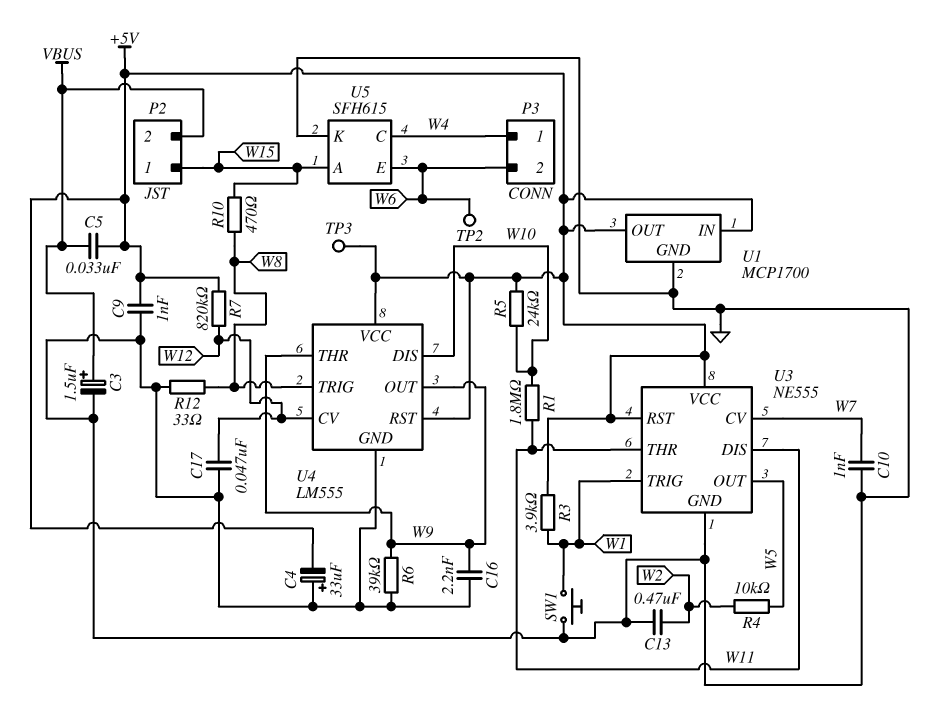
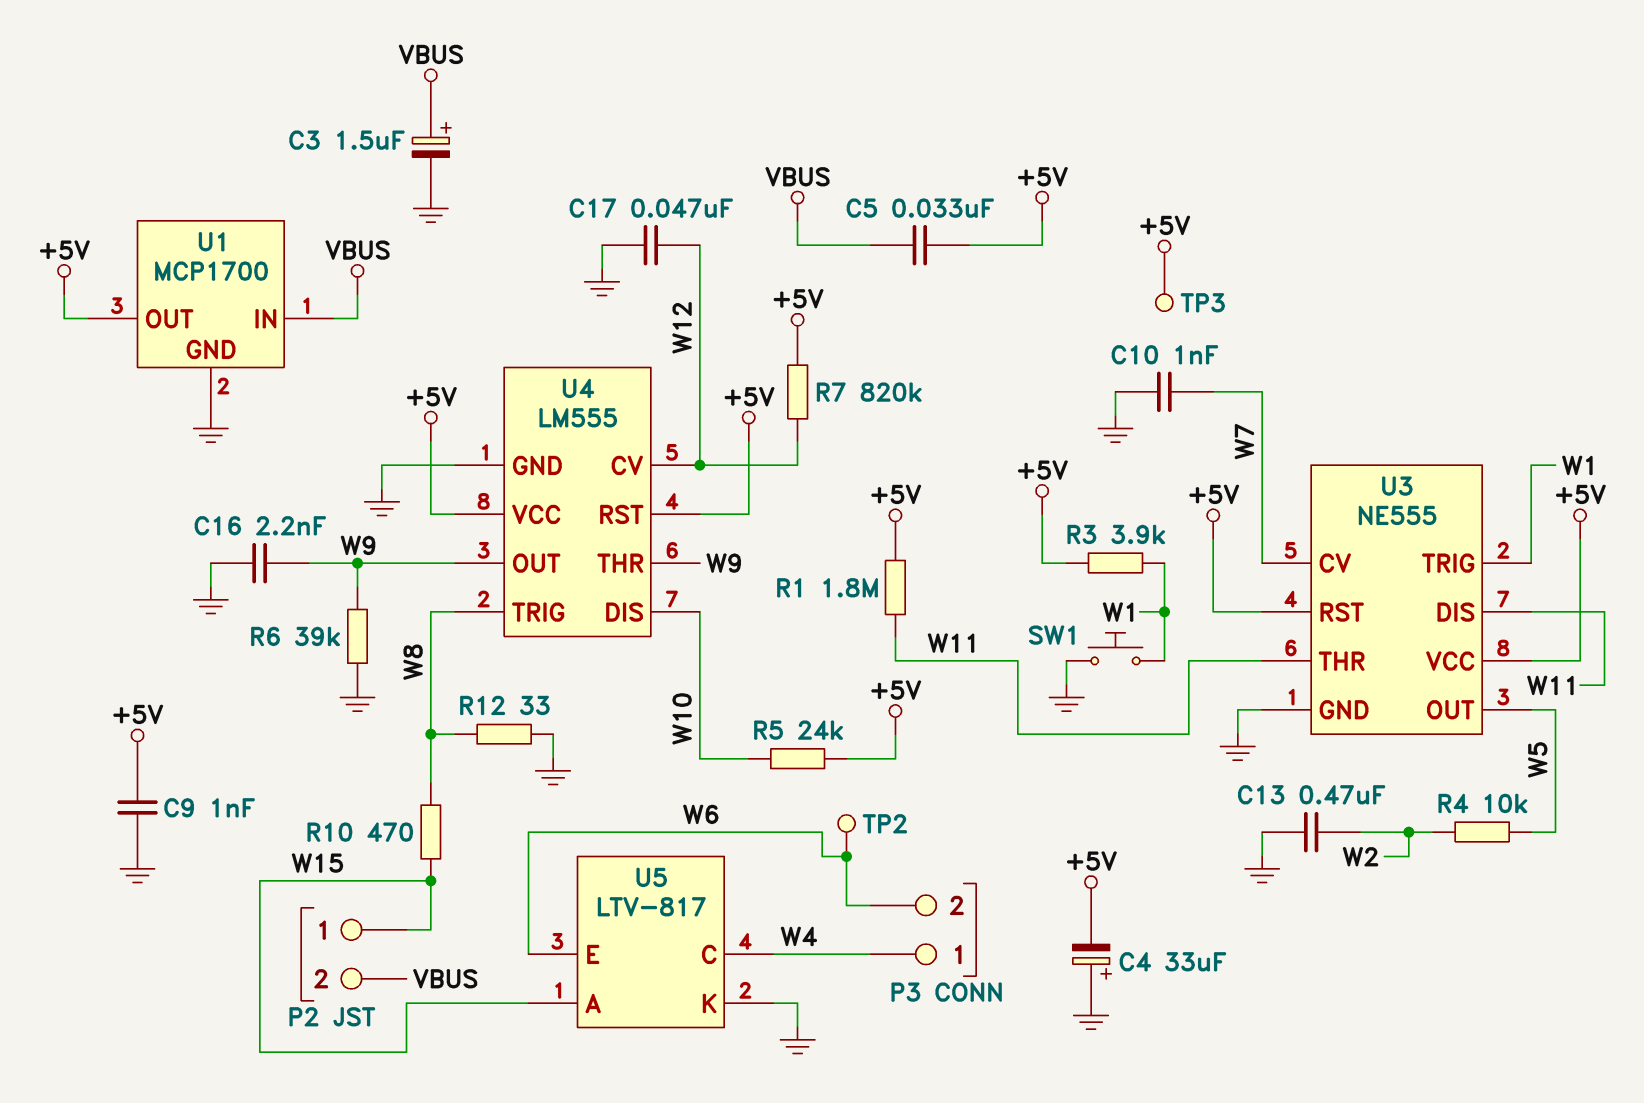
R1: 1.8M (W10, W11) -> 1.8M (+5V, W11)
U1 pin IN: +5V -> VBUS
U5: SFH615 -> LTV-817

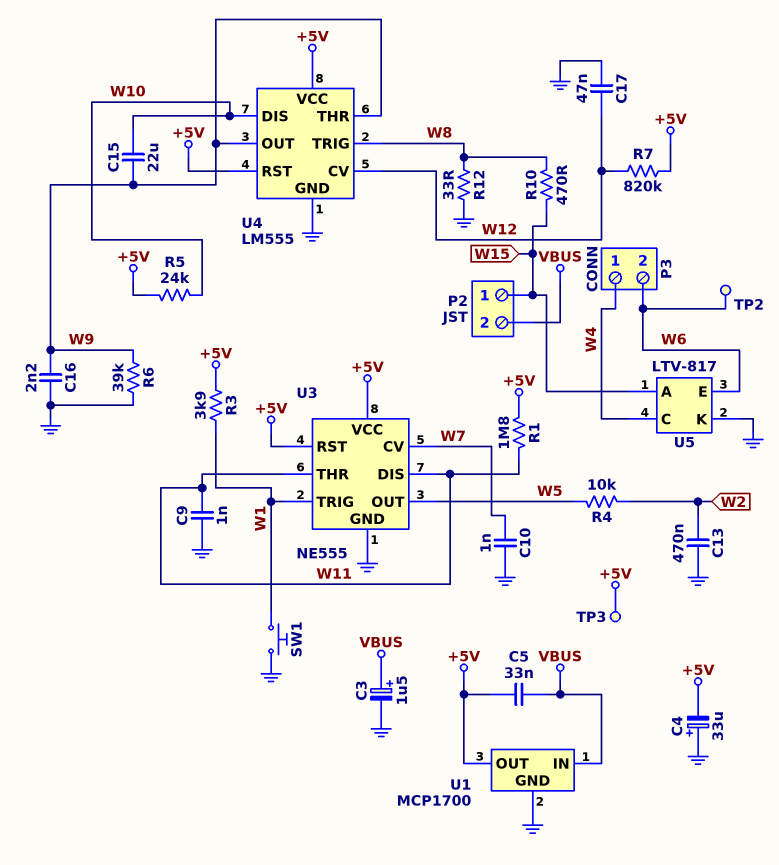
C9: 1nF (+5V, GND) -> 1nF (GND, W11)
C15: none -> 22uF (W9, W10)

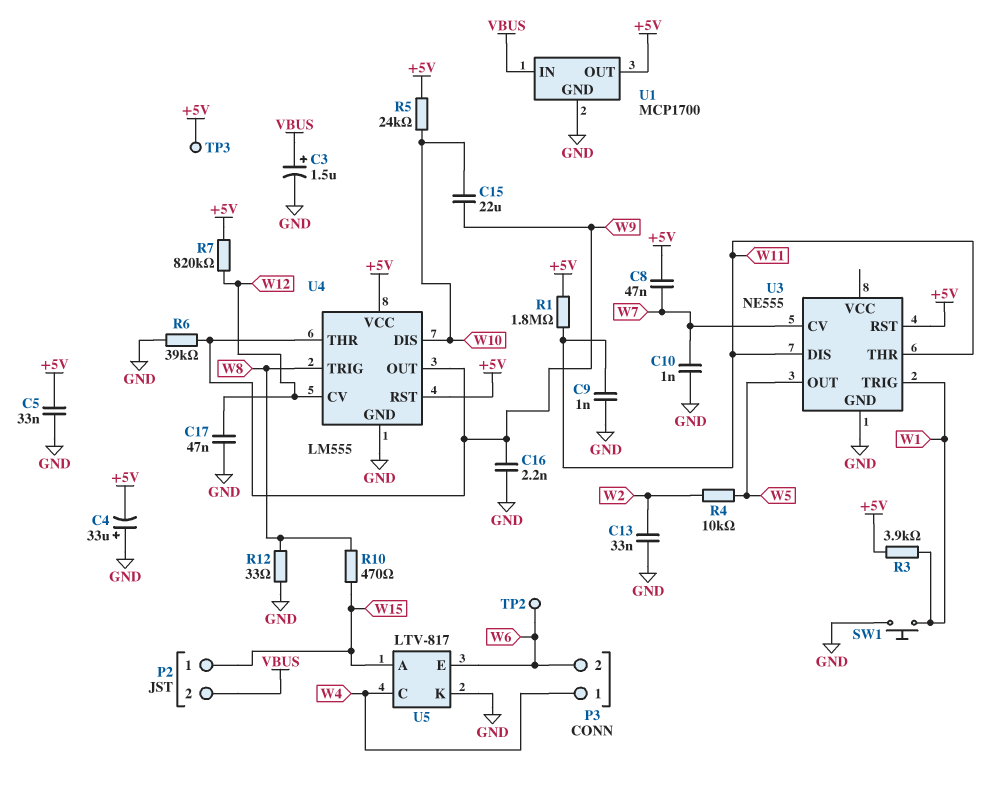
C5: 33nF (+5V, VBUS) -> 33nF (+5V, GND)
C8: none -> 47nF (+5V, W7)
C13: 470nF (GND, W2) -> 33nF (GND, W2)
U3 pin VCC: +5V -> none

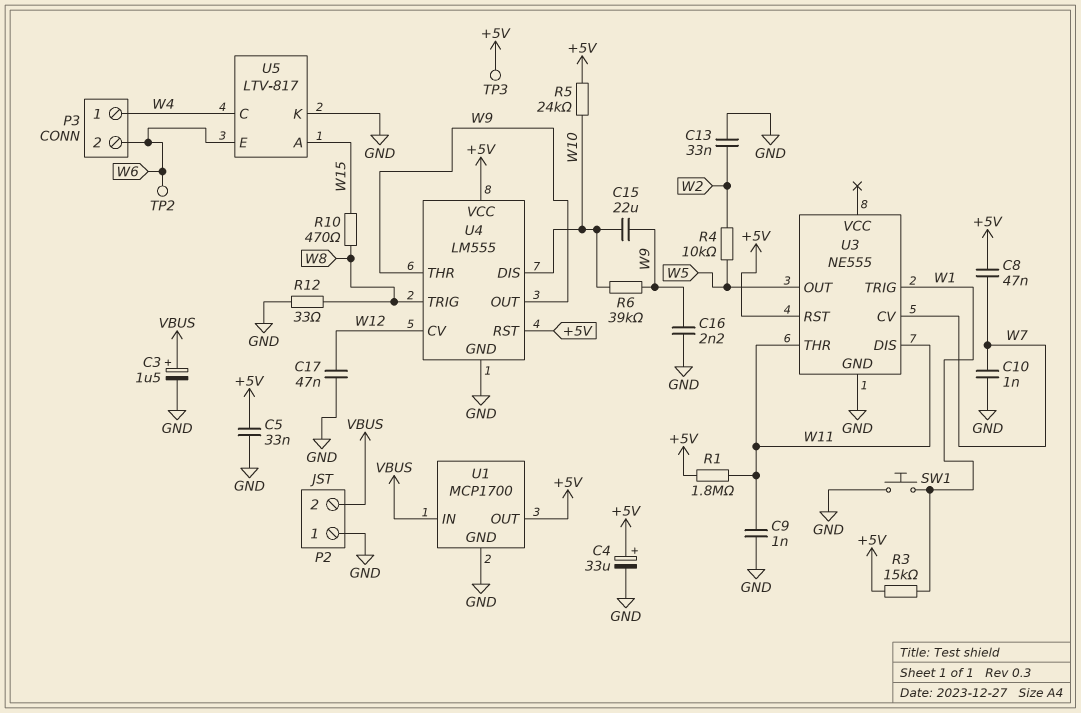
C4: 33uF (plus GND, minus +5V) -> 33uF (plus +5V, minus GND)
P2 pin 1: W15 -> GND
R3: 3.9k (+5V, W1) -> 15k (+5V, W1)
R6: 39k (GND, W9) -> 39k (W9, W10)
R7: 820k (+5V, W12) -> none

